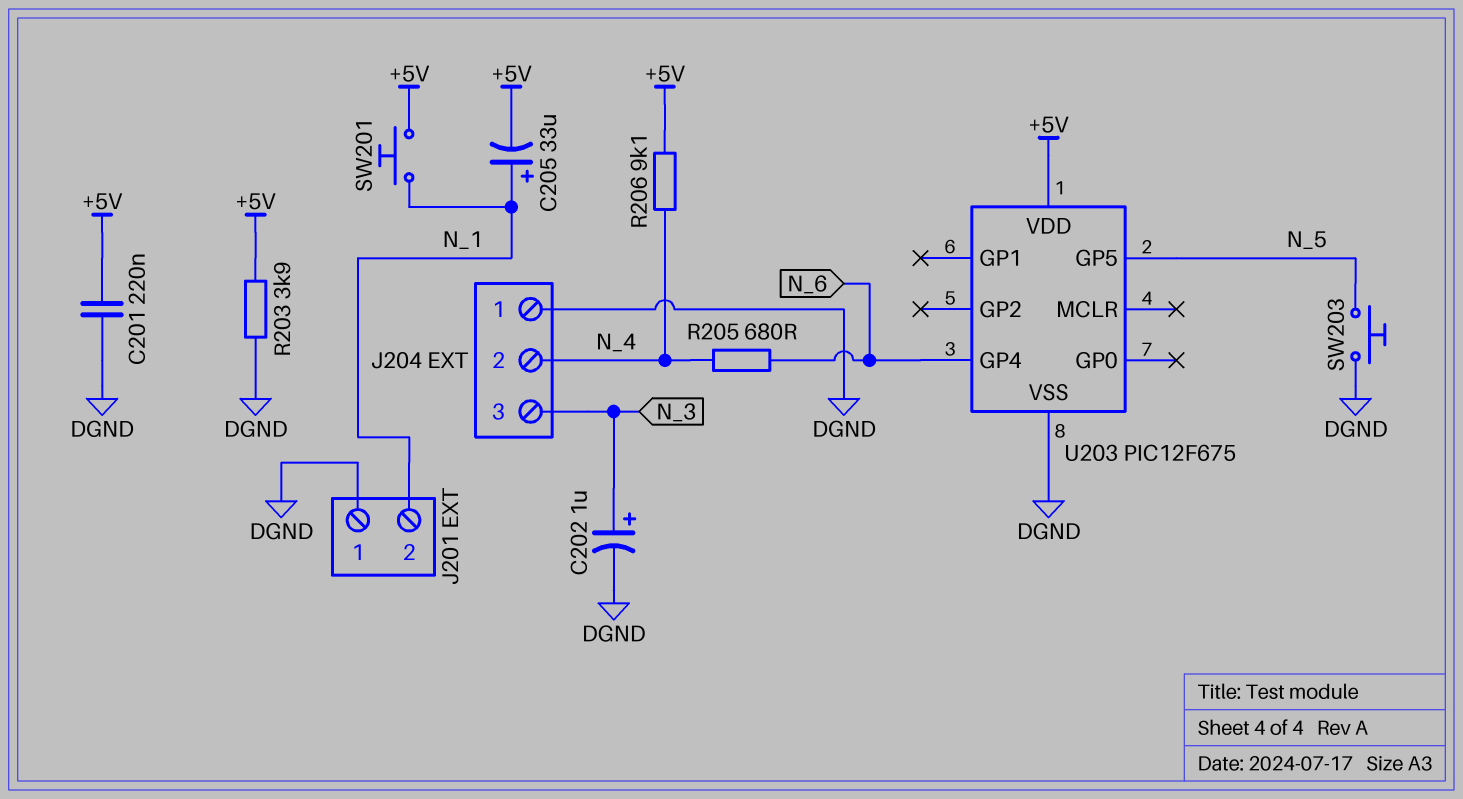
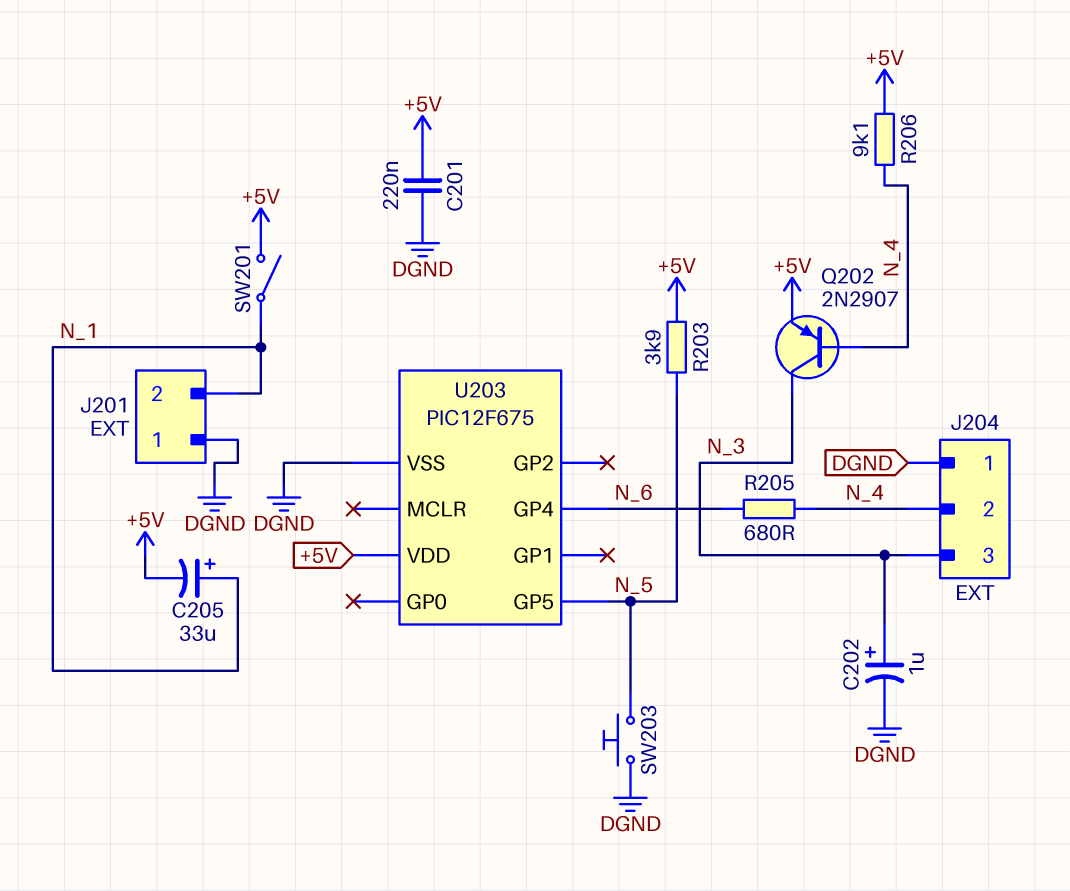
Q202: none -> PNP 2N2907 (B N_4, C N_3, E +5V)
R203: 3.9k (+5V, DGND) -> 3.9k (+5V, N_5)
SW201: button (+5V, N_1) -> switch (+5V, N_1)

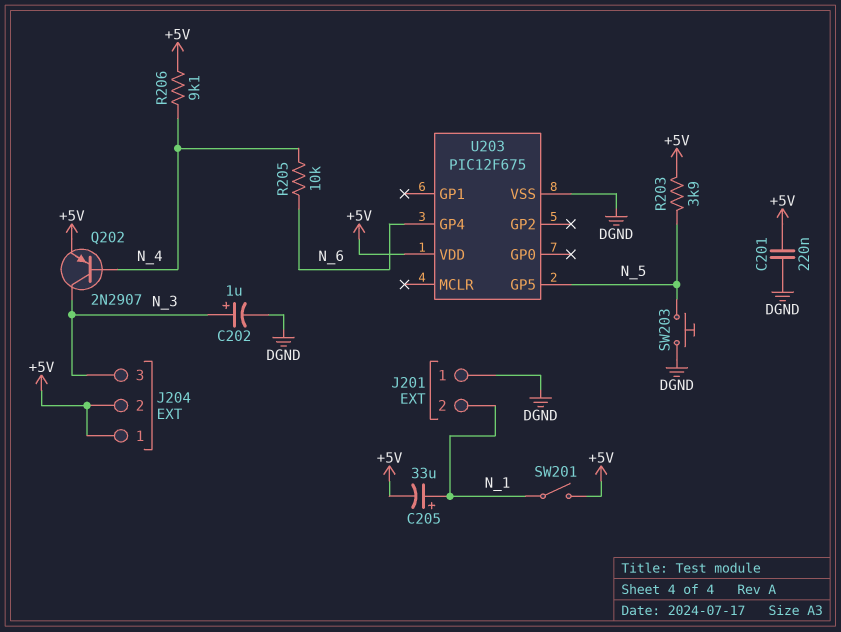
J204 pin 1: DGND -> +5V
J204 pin 2: N_4 -> +5V
R205: 680 (N_4, N_6) -> 10k (N_4, N_6)

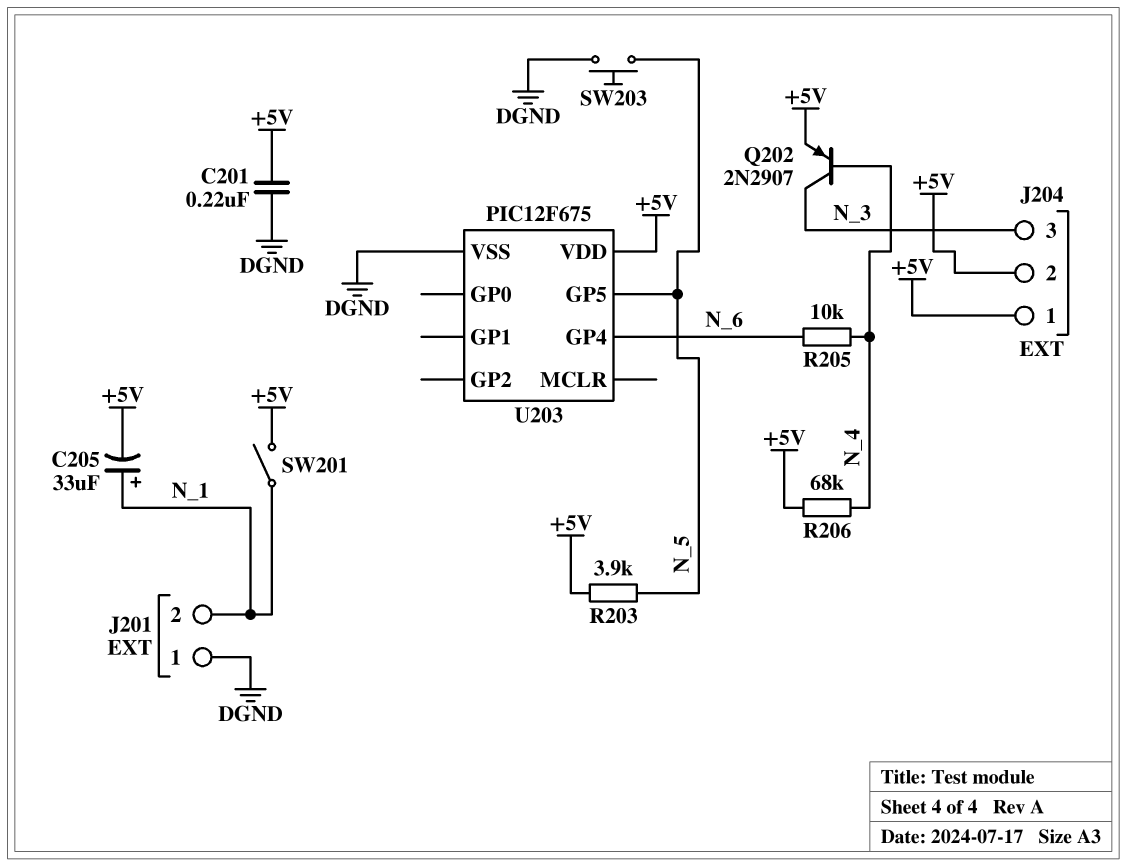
C202: 1uF (plus N_3, minus DGND) -> none
R206: 9.1k (+5V, N_4) -> 68k (+5V, N_4)

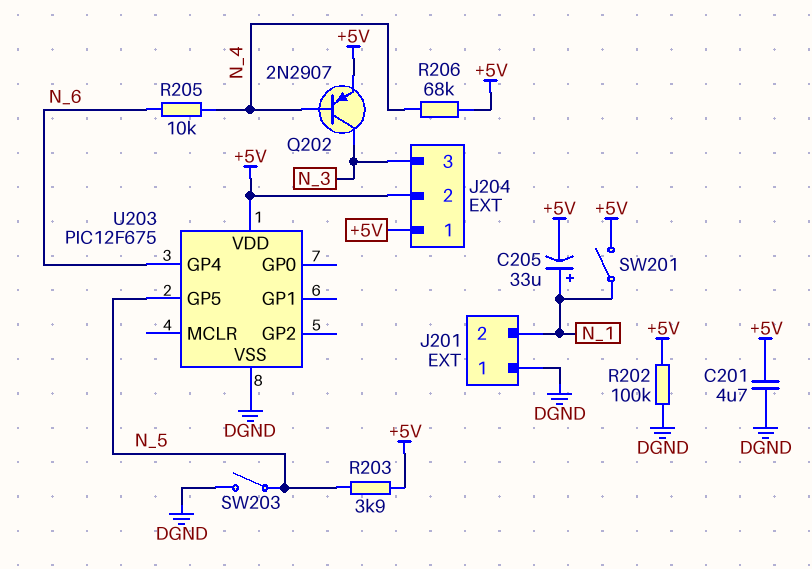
C201: 220nF (+5V, DGND) -> 4.7uF (+5V, DGND)
R202: none -> 100k (+5V, DGND)
SW203: button (DGND, N_5) -> switch (DGND, N_5)

